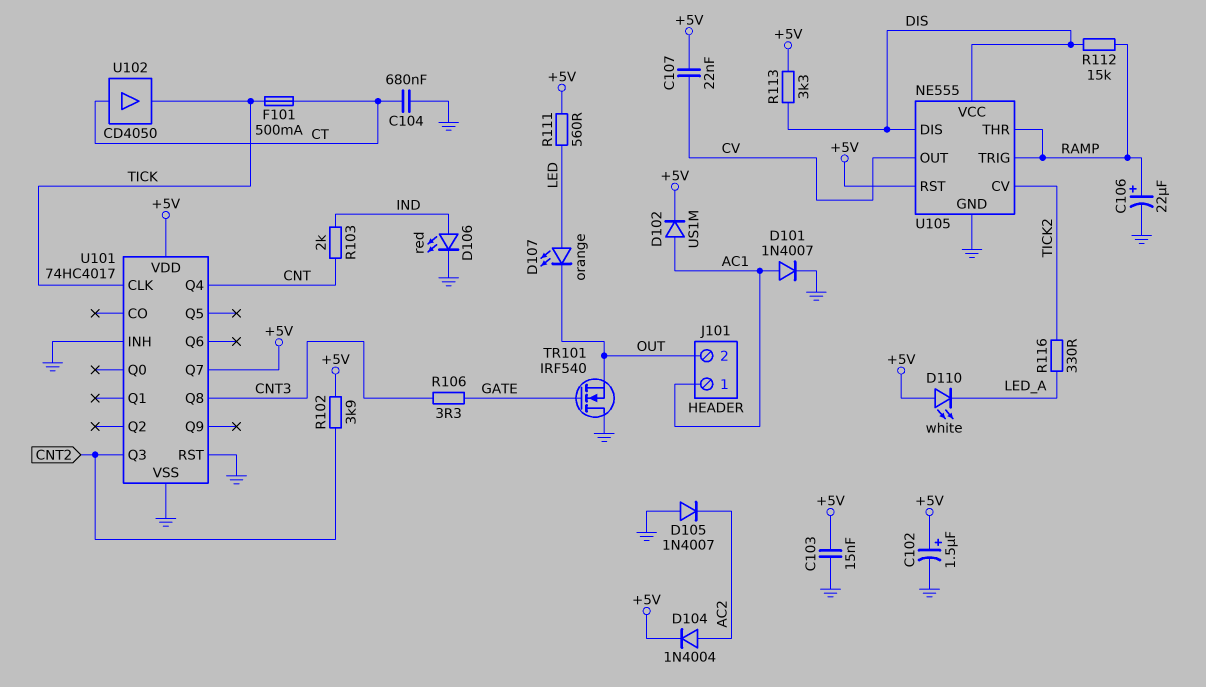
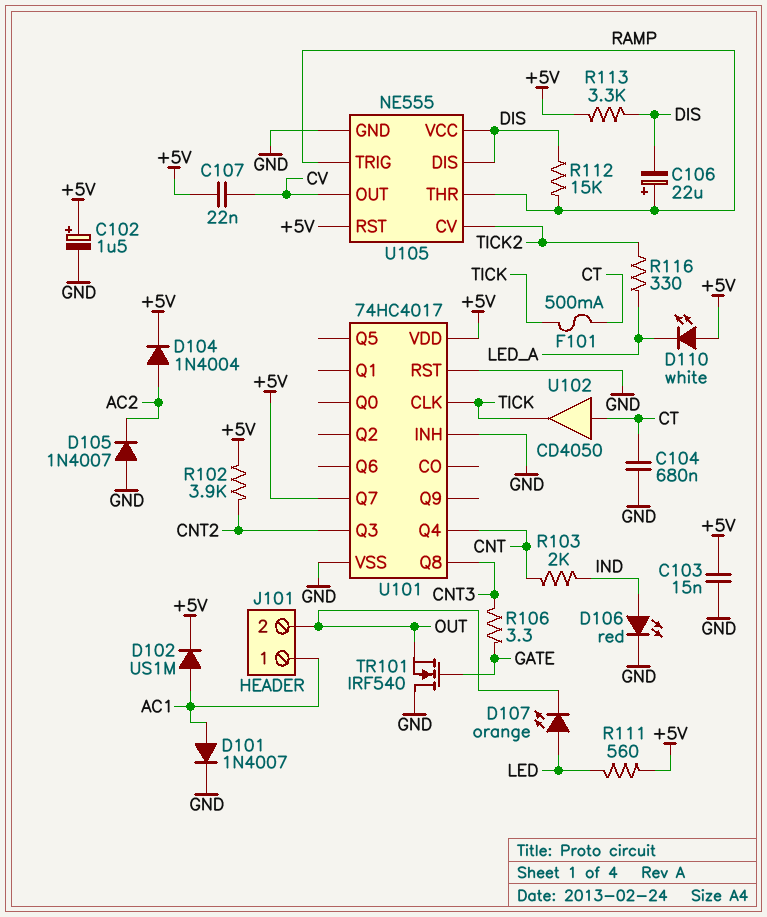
C106: 22uF (plus RAMP, minus GND) -> 22uF (plus RAMP, minus DIS)

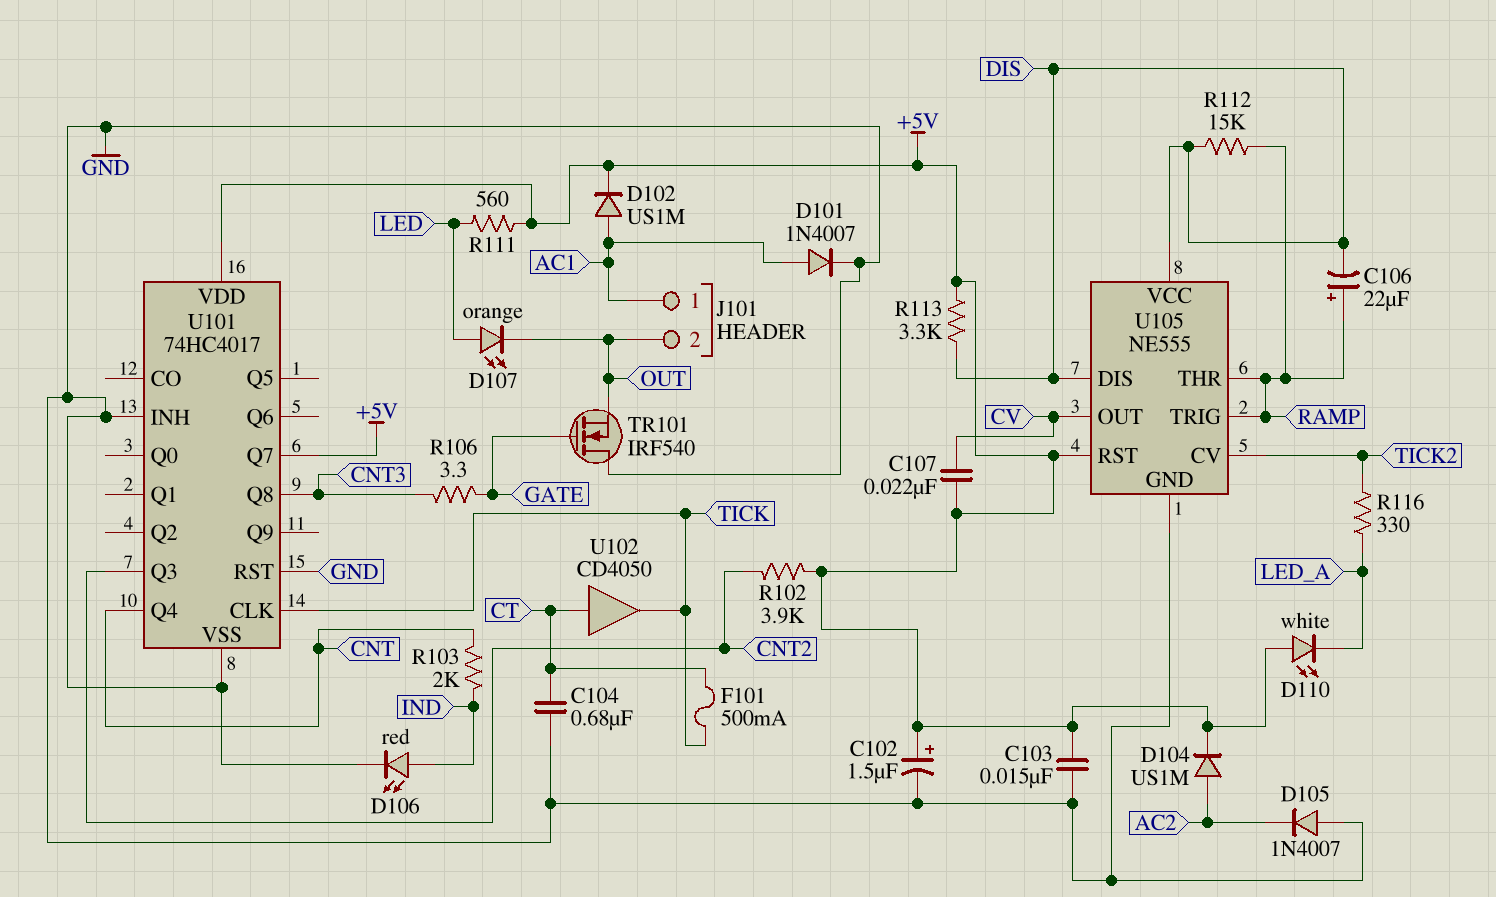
D104: diode 1N4004 (A AC2, K +5V) -> diode US1M (A AC2, K +5V)

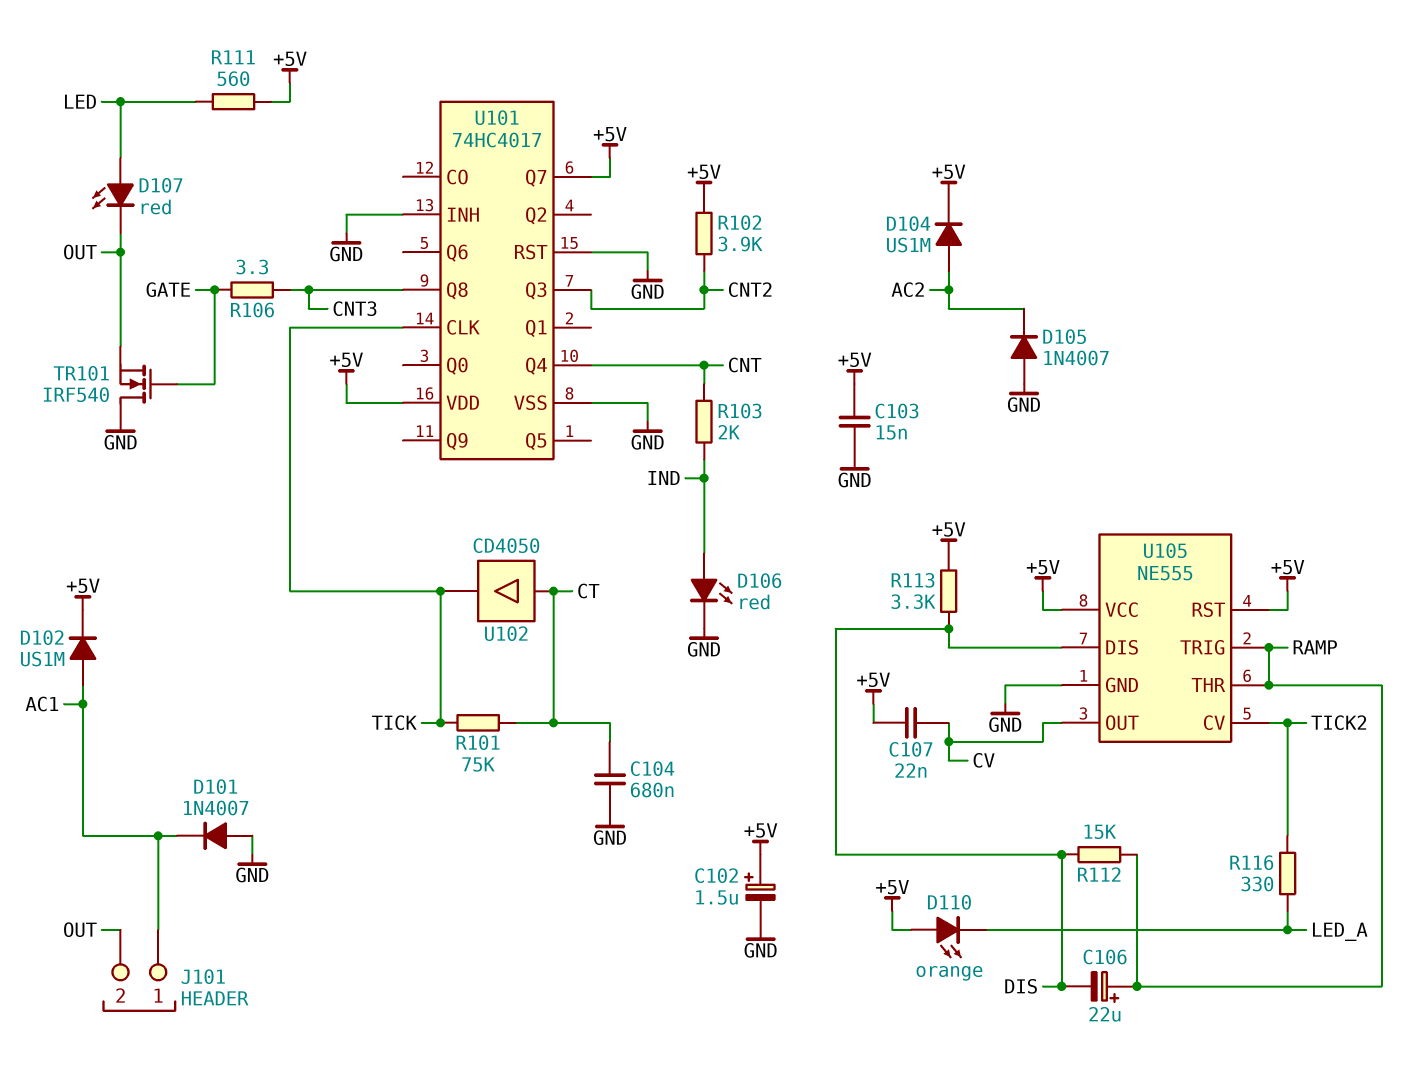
D101: diode 1N4007 (A AC1, K GND) -> diode 1N4007 (A GND, K AC1)
D107: LED orange (A LED, K OUT) -> LED red (A LED, K OUT)
D110: LED white (A +5V, K LED_A) -> LED orange (A +5V, K LED_A)
F101: 500mA (CT, TICK) -> none
R101: none -> 75k (CT, TICK)
U105 pin VCC: DIS -> +5V

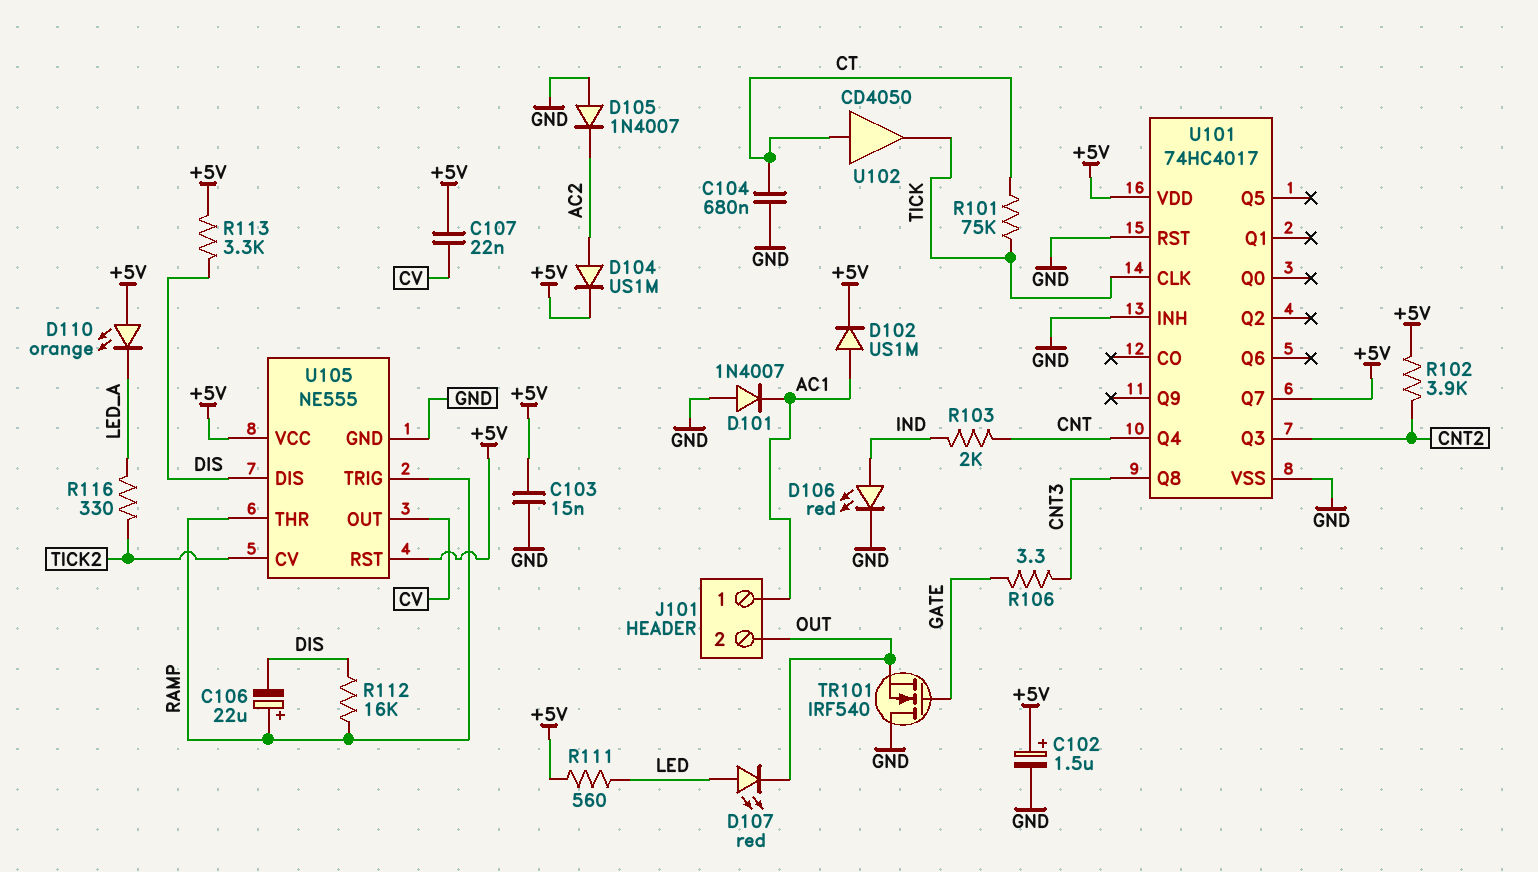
R112: 15k (DIS, RAMP) -> 16k (DIS, RAMP)

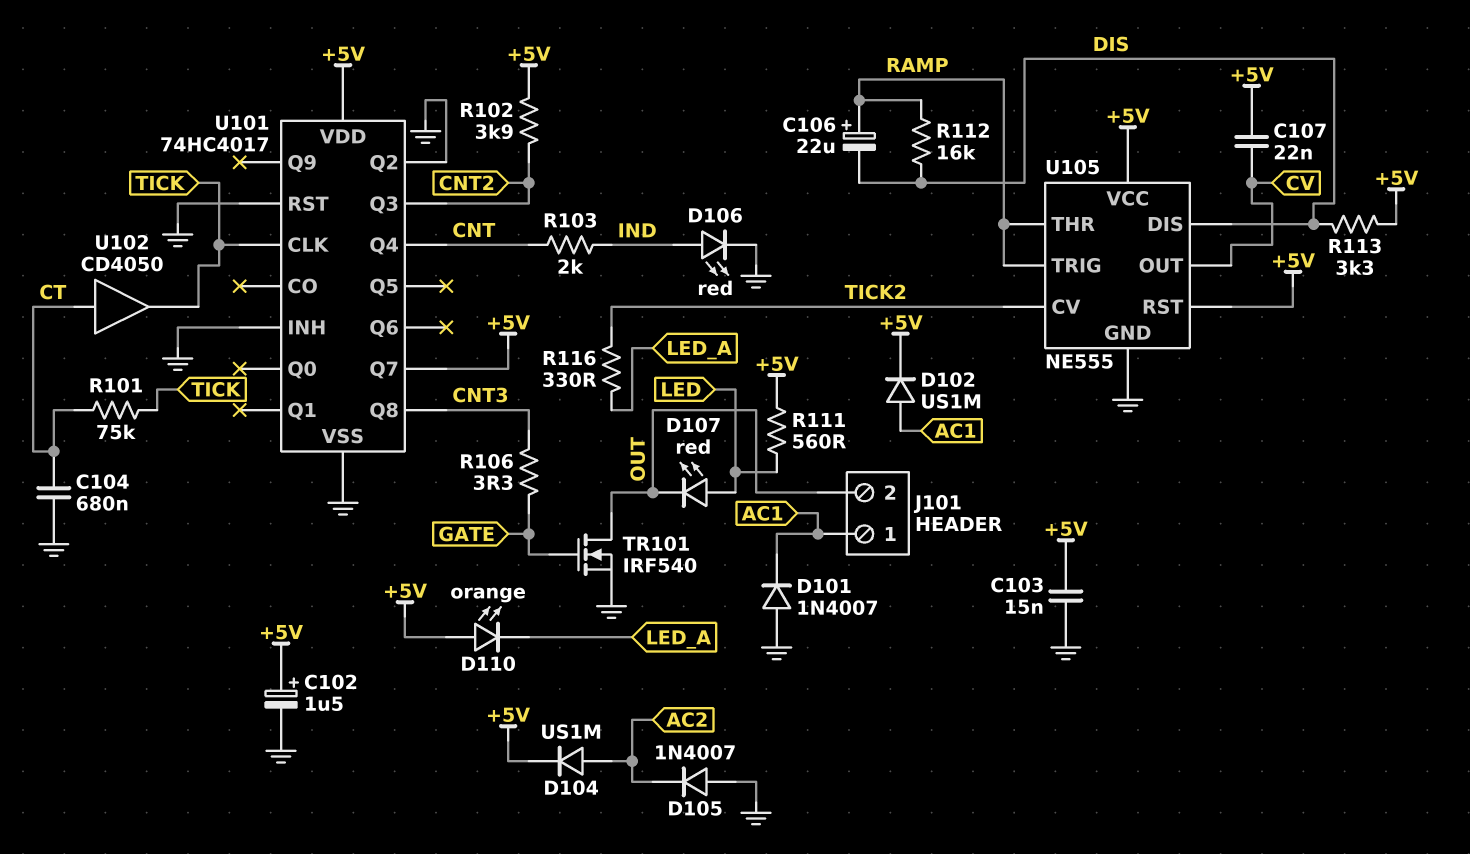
TR101: NMOS IRF540 (G GATE, D GND, S OUT) -> NMOS IRF540 (G GATE, D OUT, S GND)
U101 pin Q2: none -> GND

